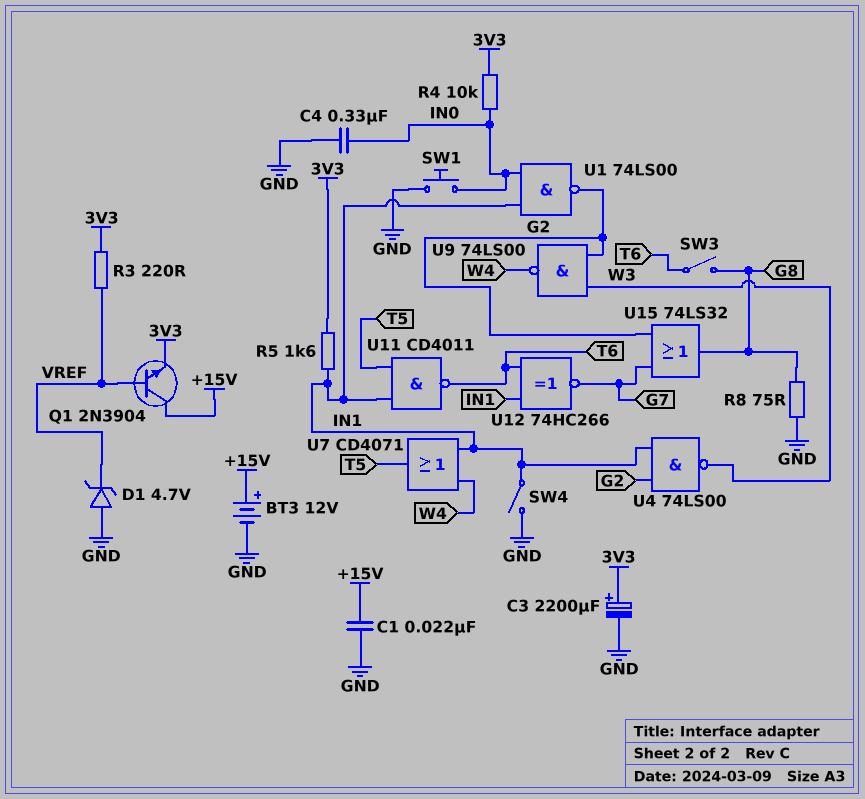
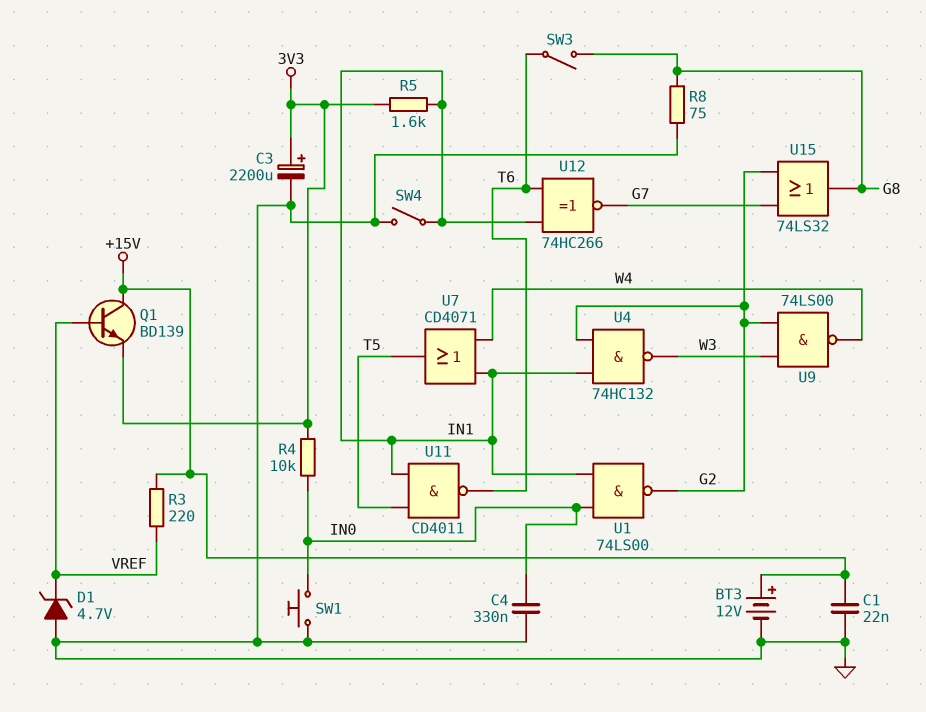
Q1: NPN 2N3904 (B VREF, C +15V, E 3V3) -> NPN BD139 (B VREF, C +15V, E 3V3)
R3: 220 (3V3, VREF) -> 220 (+15V, VREF)
U4: NAND 74LS00 (in G2, in IN1, out W3) -> NAND 74HC132 (in G2, in IN1, out W3)

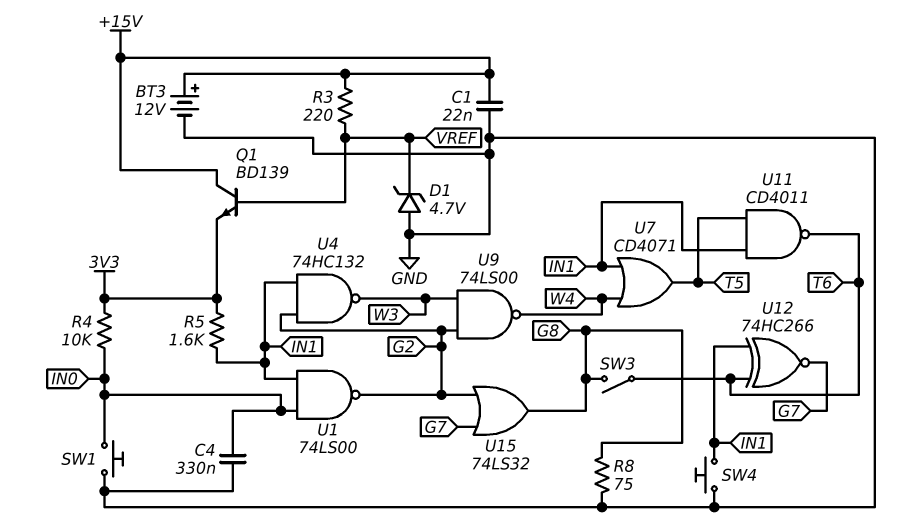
C3: 2200uF (plus 3V3, minus GND) -> none
SW4: switch (GND, IN1) -> button (GND, IN1)

